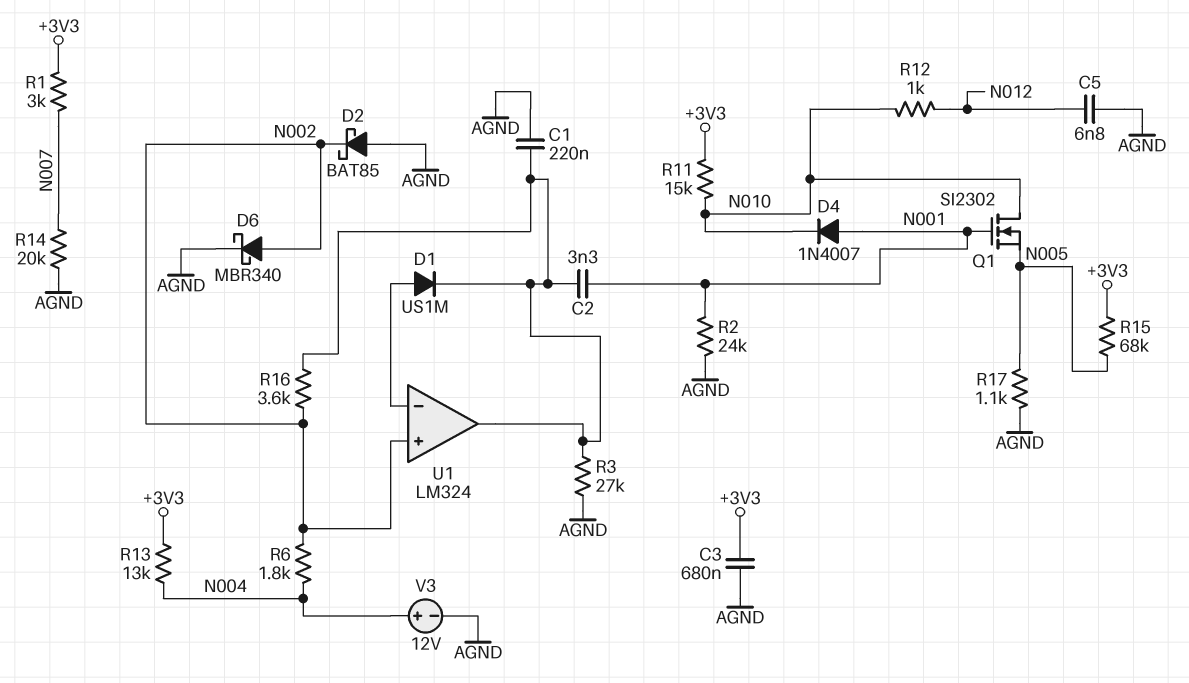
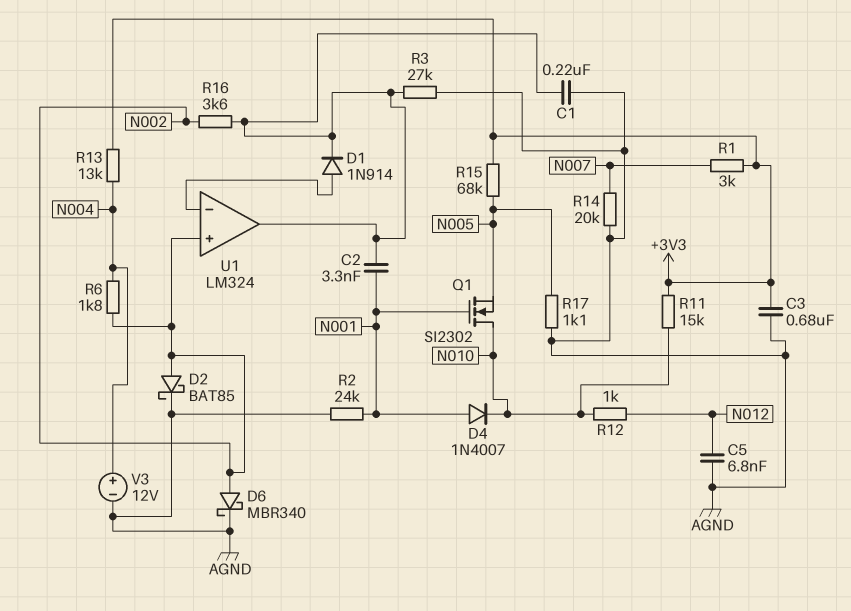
D1: diode US1M (A U1/in-, K U1/out) -> diode 1N914 (A U1/in-, K U1/out)
D2: schottky BAT85 (A AGND, K N002) -> schottky BAT85 (A N002, K AGND)

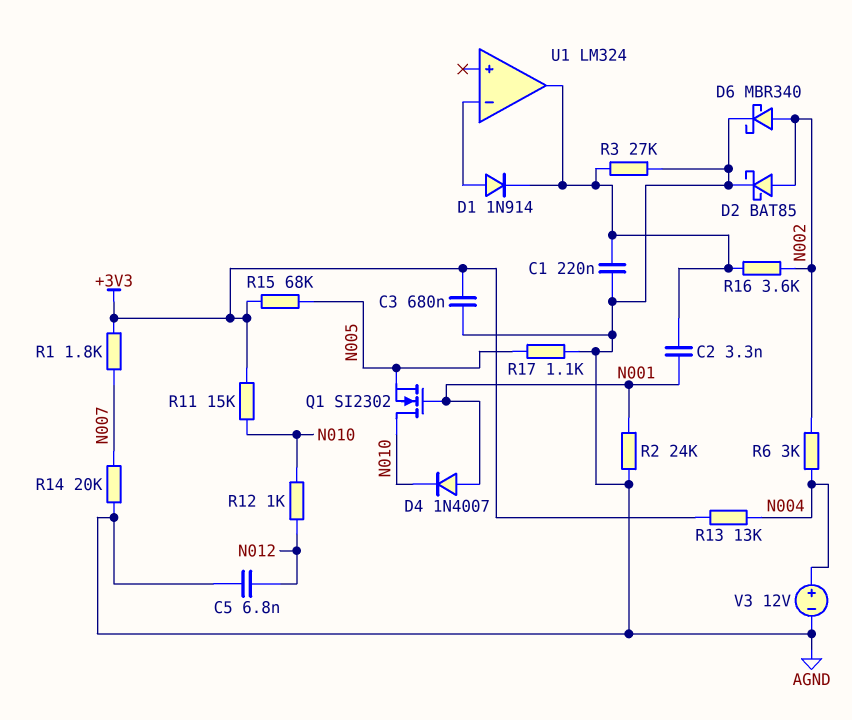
R1: 3k (+3V3, N007) -> 1.8k (+3V3, N007)
R6: 1.8k (N002, N004) -> 3k (N002, N004)
U1 pin in+: N002 -> none

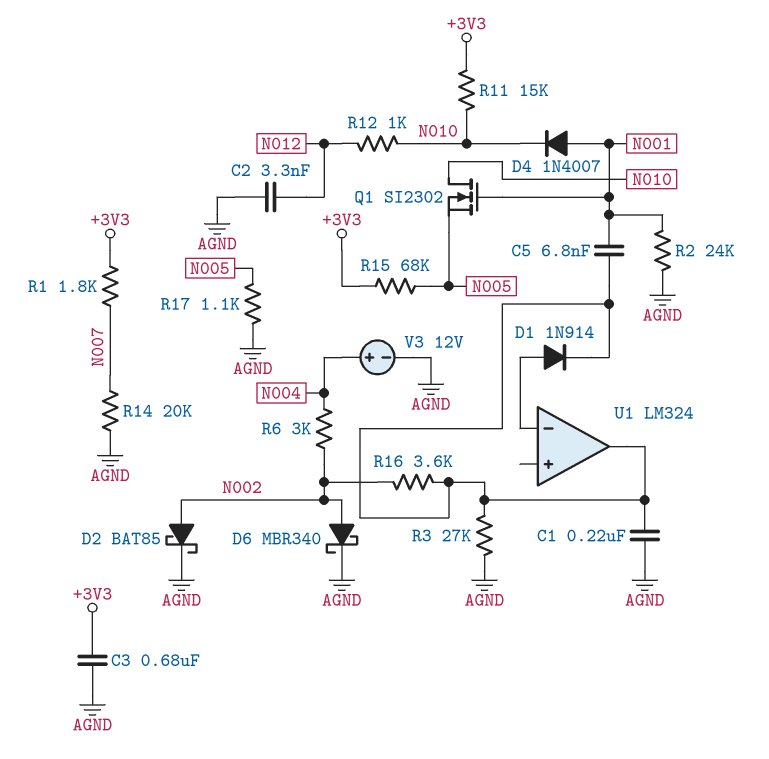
C2: 3.3nF (N001, U1/out) -> 3.3nF (AGND, N012)
C5: 6.8nF (AGND, N012) -> 6.8nF (N001, U1/out)
R13: 13k (+3V3, N004) -> none

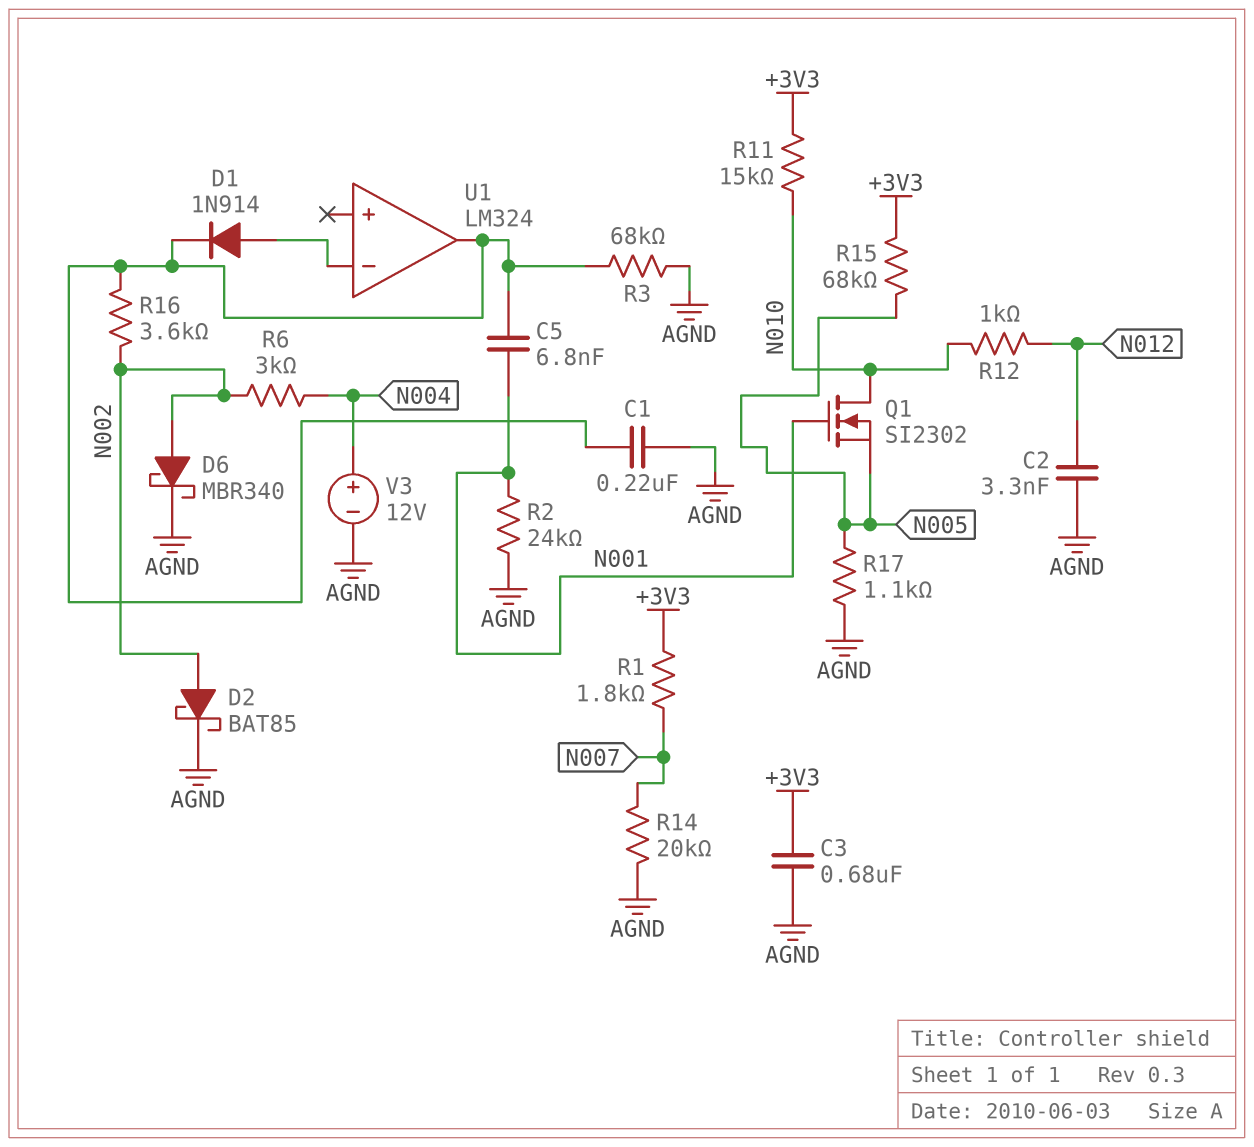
D4: diode 1N4007 (A N001, K N010) -> none
R3: 27k (AGND, U1/out) -> 68k (AGND, U1/out)

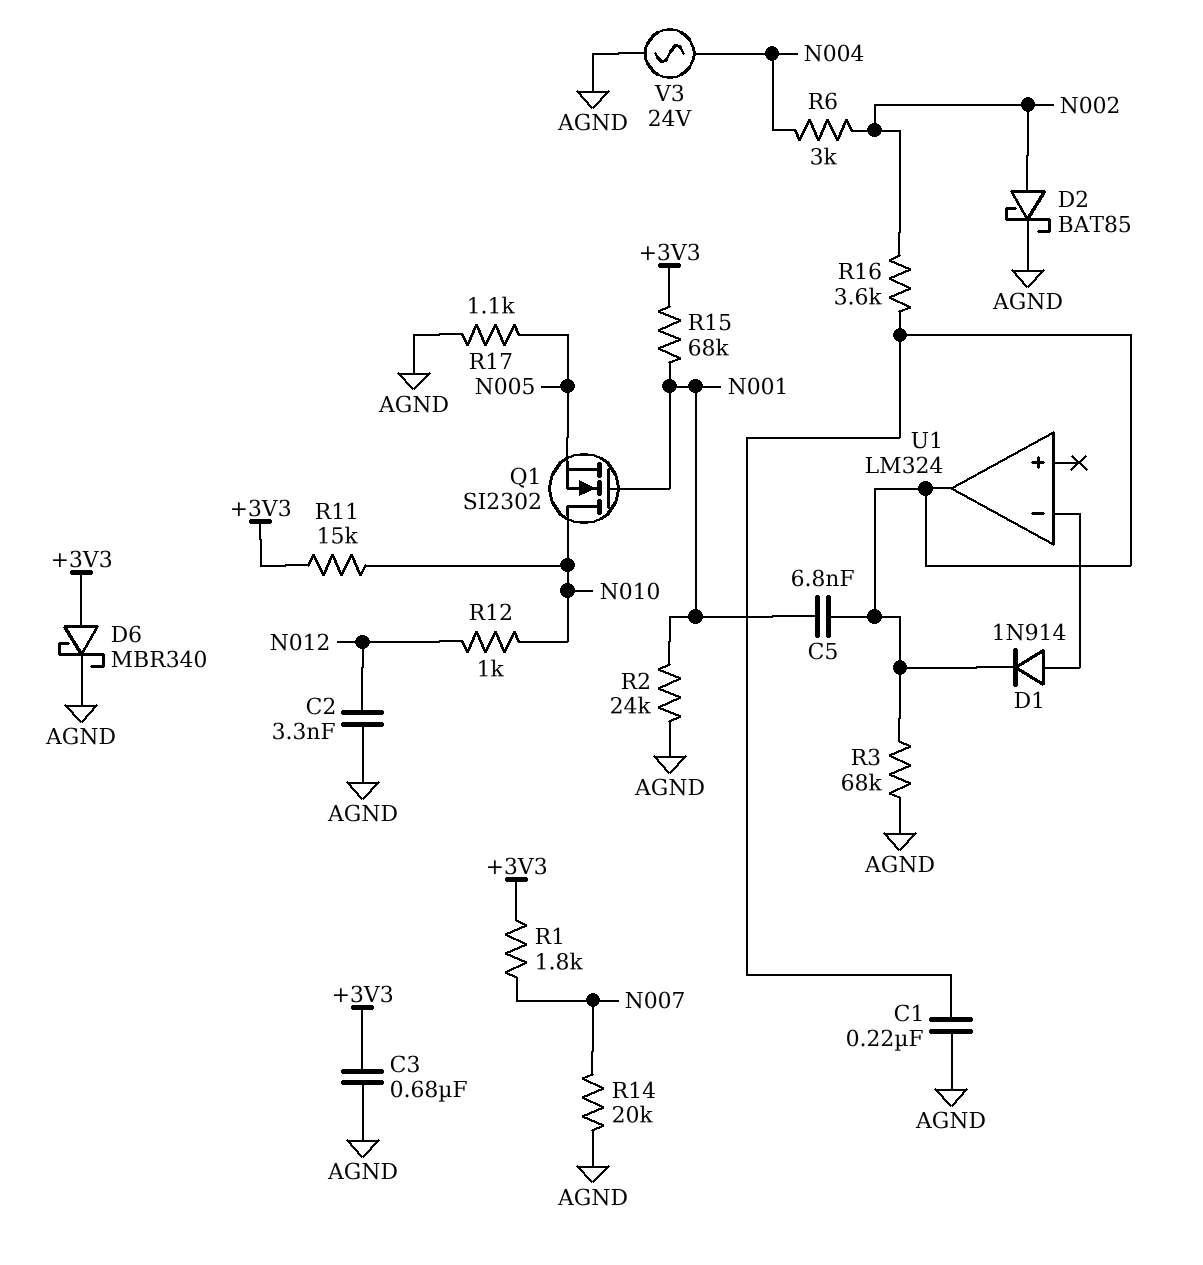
D6: schottky MBR340 (A N002, K AGND) -> schottky MBR340 (A +3V3, K AGND)
R15: 68k (+3V3, N005) -> 68k (+3V3, N001)
V3: 12V (plus N004, minus AGND) -> AC 24V (AGND, N004)

